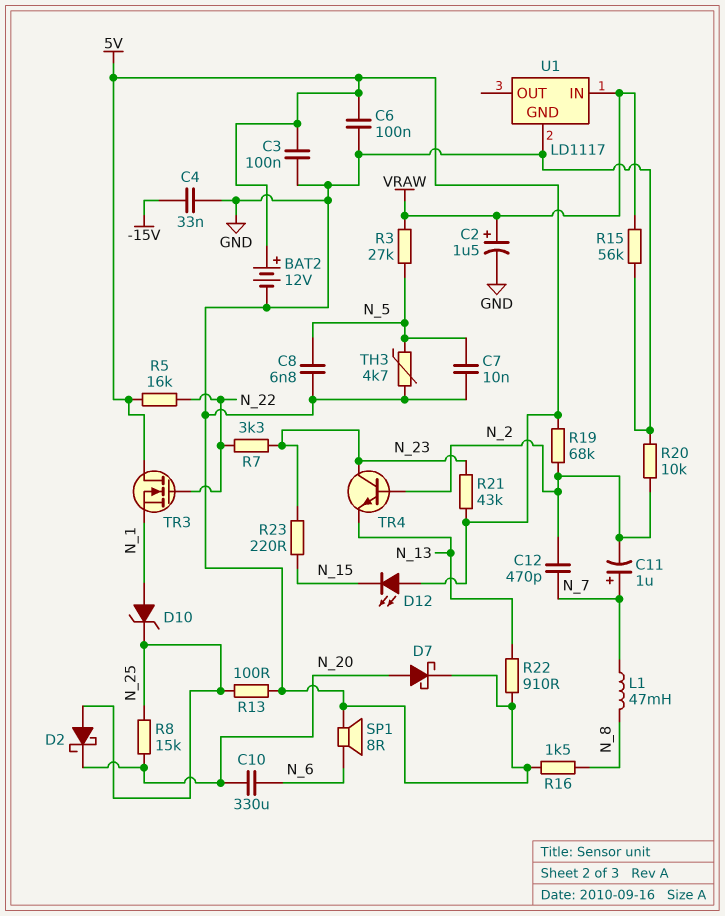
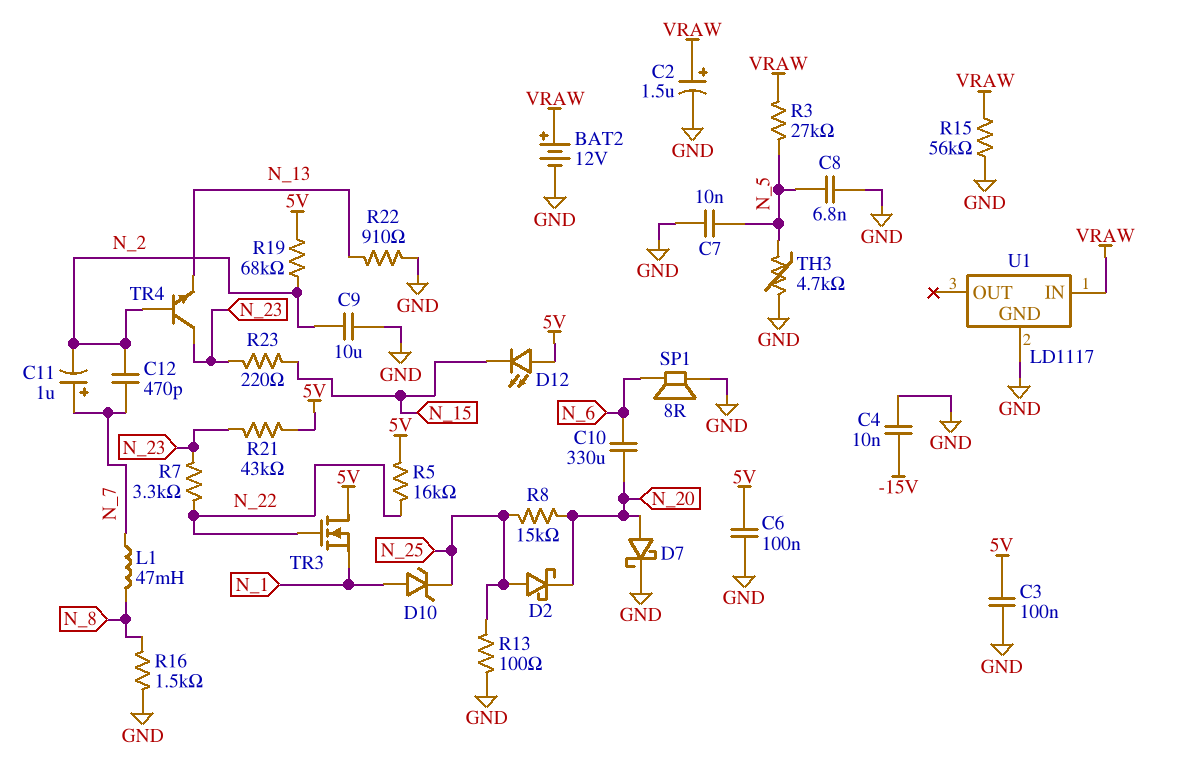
BAT2: 12V (plus 5V, minus GND) -> 12V (plus VRAW, minus GND)
C4: 33nF (-15V, GND) -> 10nF (-15V, GND)
C9: none -> 10uF (GND, N_2)
R20: 10k (GND, N_2) -> none

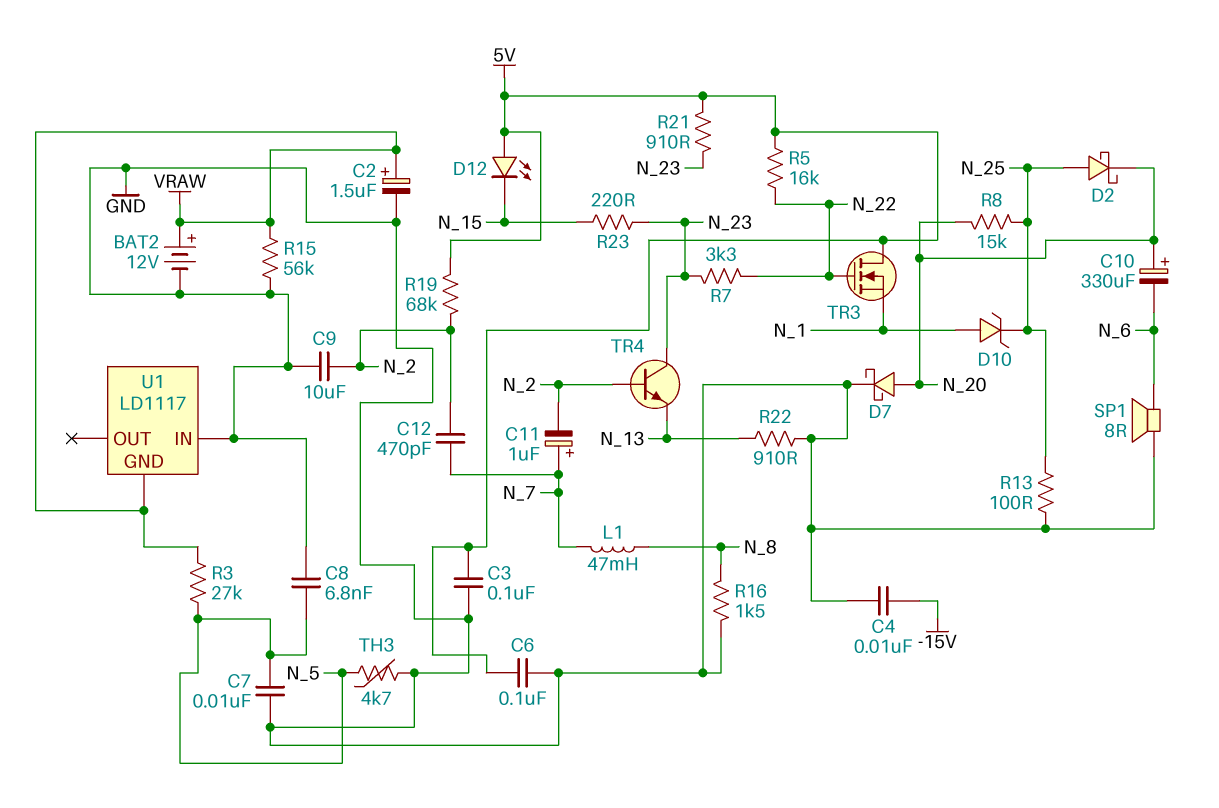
C10: 330uF (N_6, N_20) -> 330uF (plus N_20, minus N_6)
R21: 43k (5V, N_23) -> 910 (5V, N_23)
U1 pin GND: GND -> VRAW
U1 pin IN: VRAW -> GND

